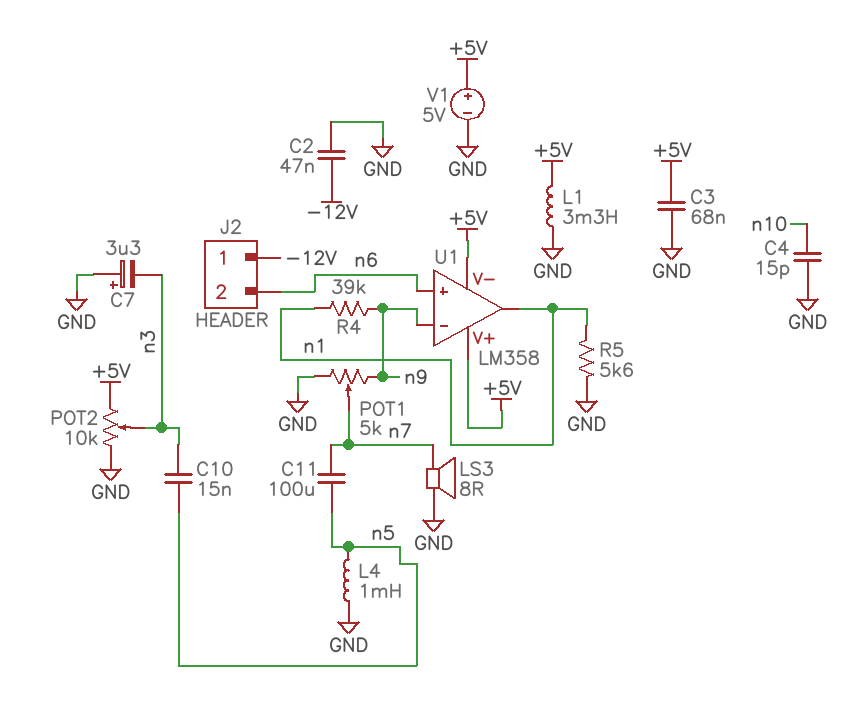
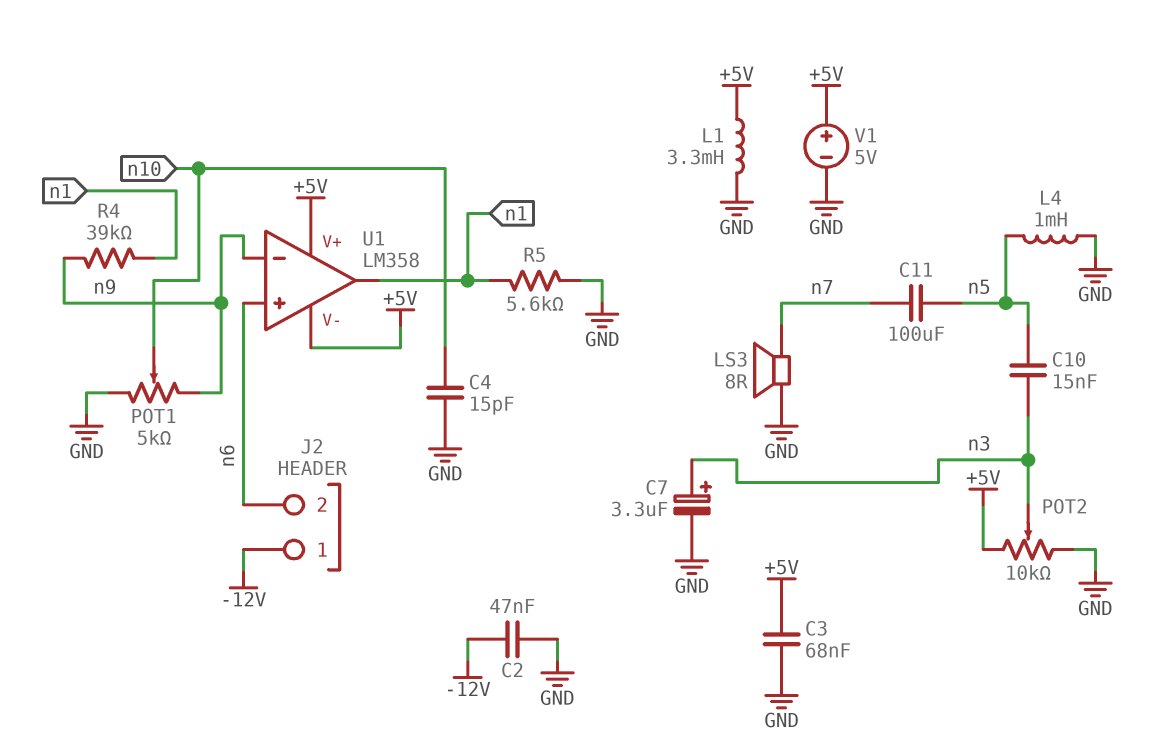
C7: 3.3uF (plus GND, minus n3) -> 3.3uF (plus n3, minus GND)
POT1: 5k (GND, n9, wiper n7) -> 5k (GND, n9, wiper n10)

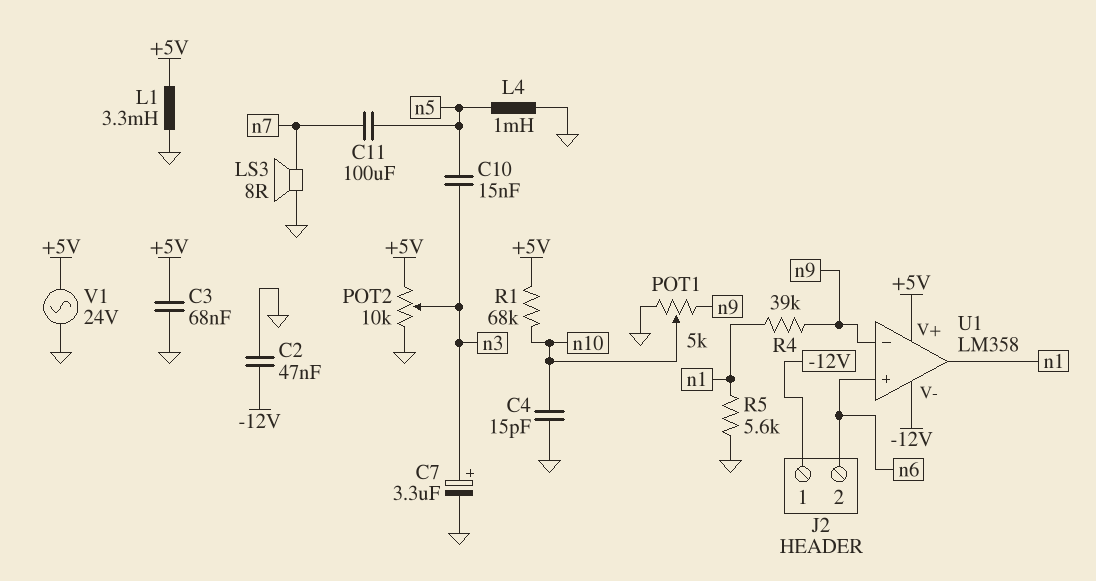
R1: none -> 68k (+5V, n10)
U1 pin V-: +5V -> -12V
V1: 5V (plus +5V, minus GND) -> AC 24V (+5V, GND)

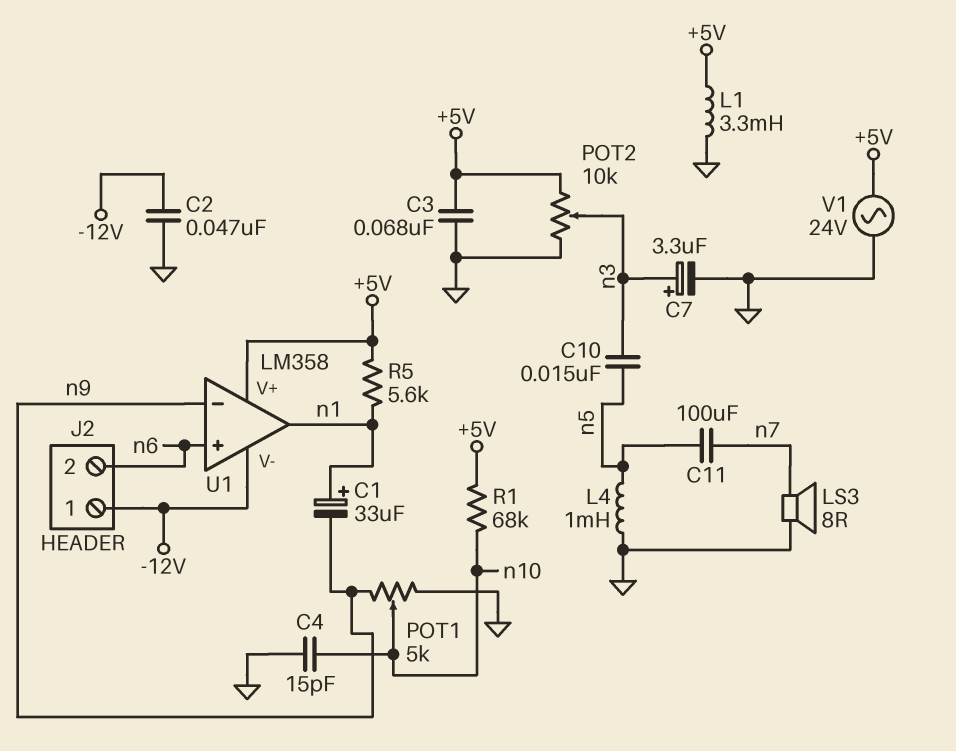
C1: none -> 33uF (plus n1, minus n9)
R4: 39k (n1, n9) -> none
R5: 5.6k (GND, n1) -> 5.6k (+5V, n1)

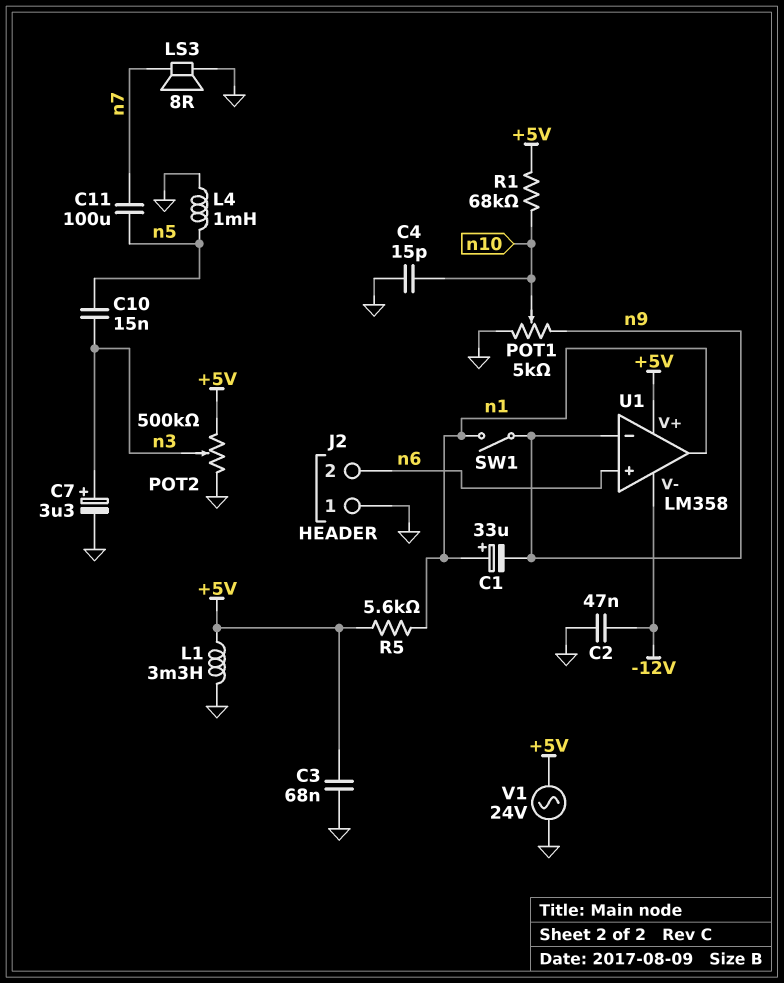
J2 pin 1: -12V -> GND
POT2: 10k (+5V, GND, wiper n3) -> 500k (+5V, GND, wiper n3)
SW1: none -> switch (n1, n9)

